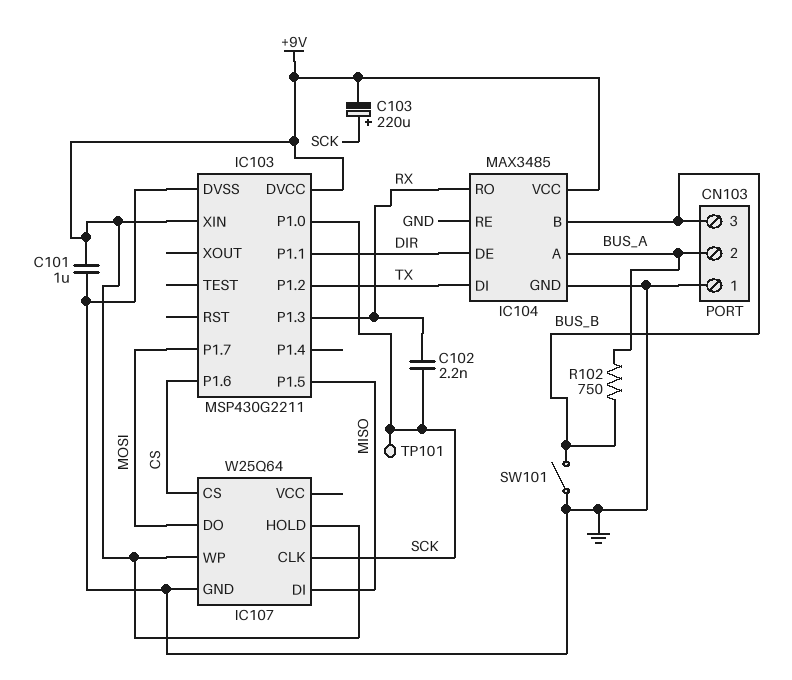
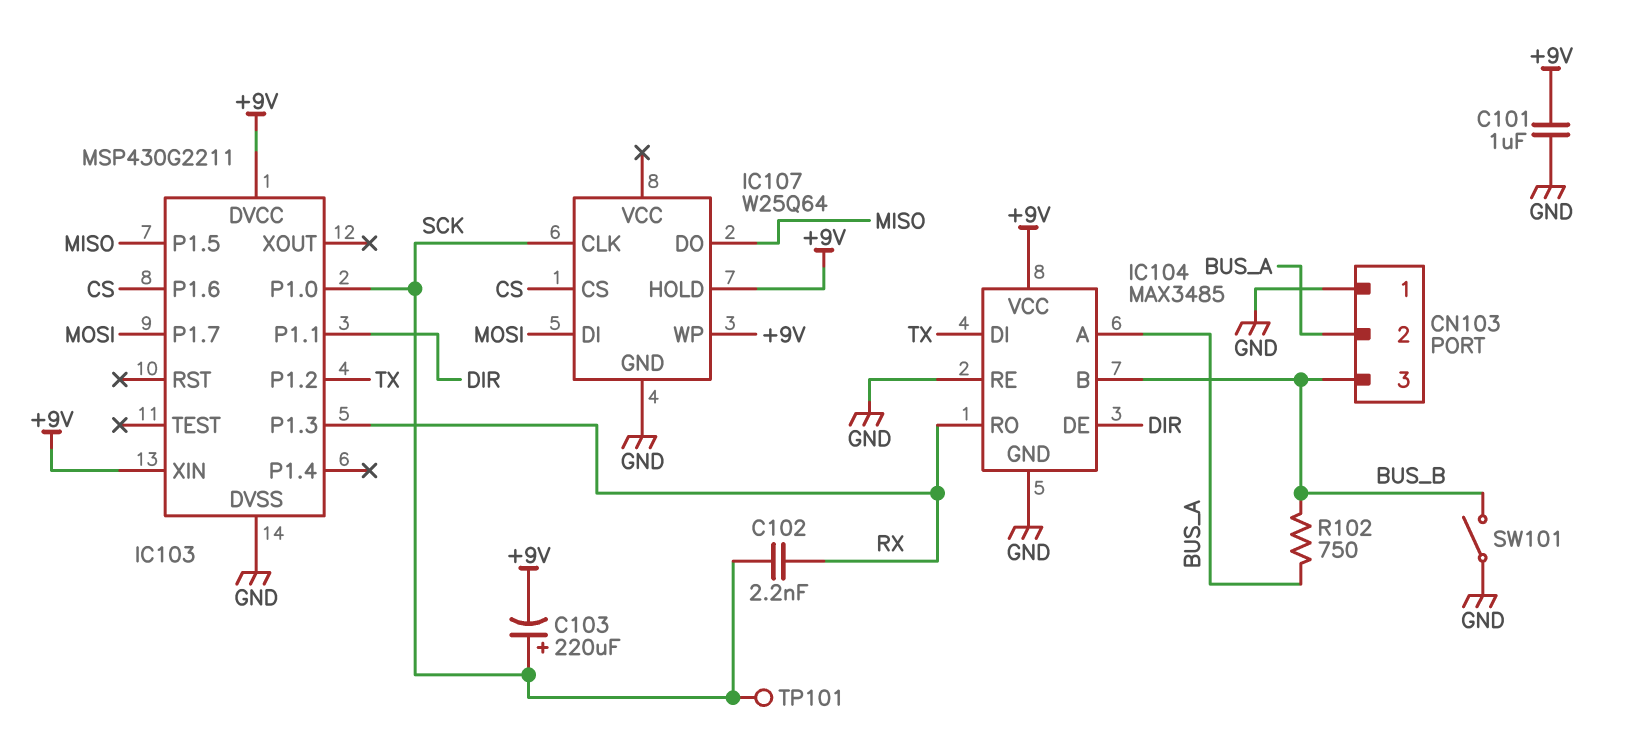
IC107 pin DI: MISO -> MOSI
IC107 pin DO: MOSI -> MISO

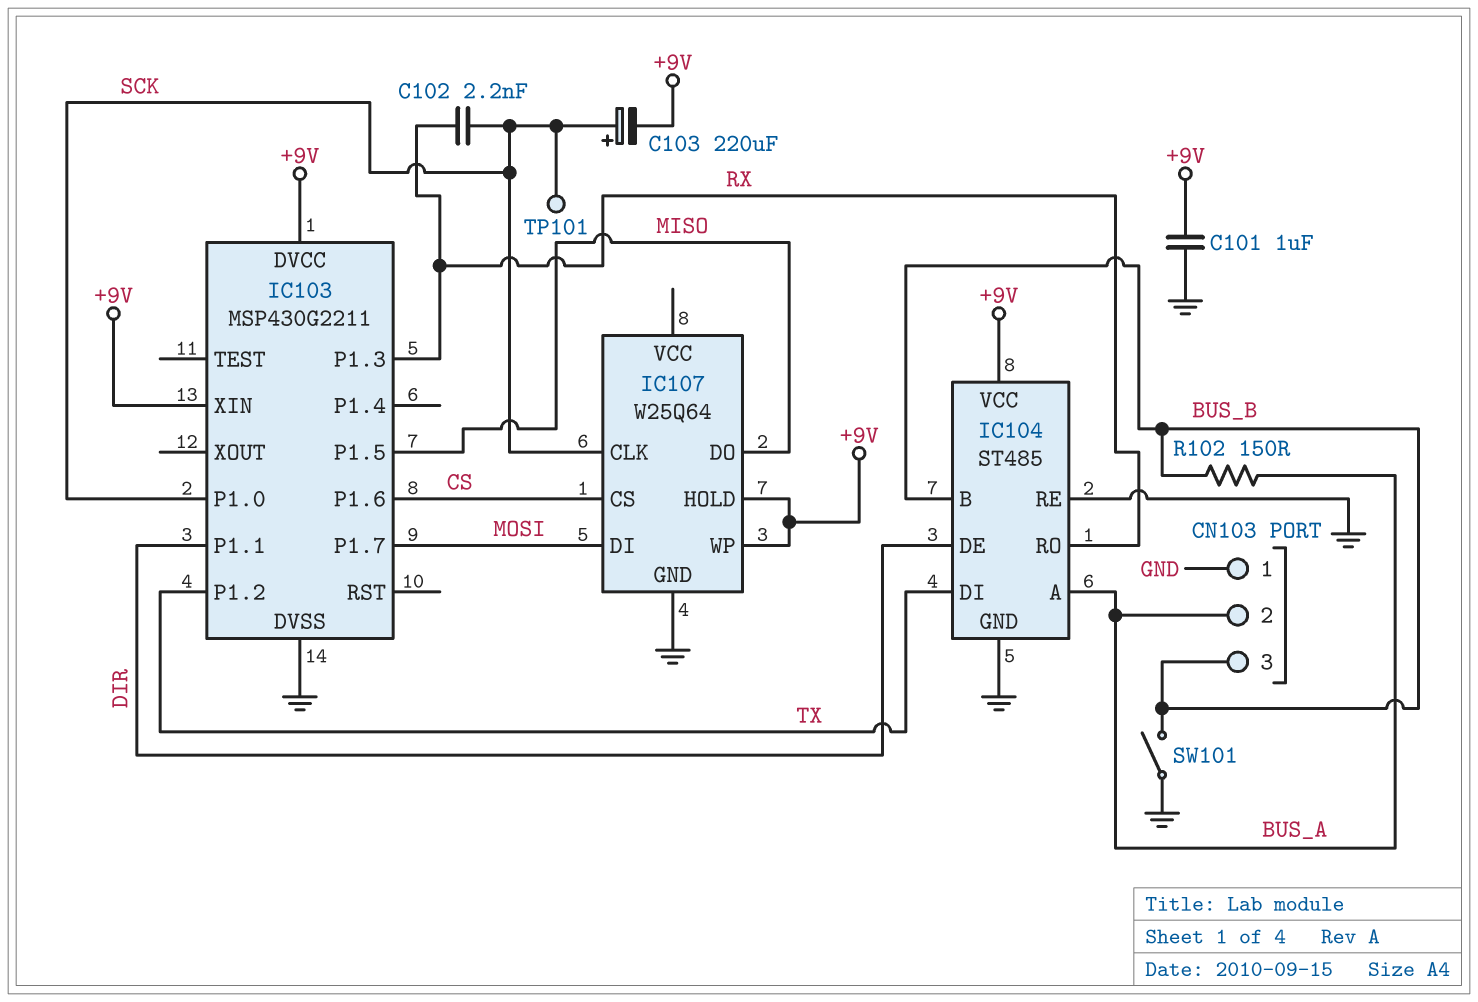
IC104: MAX3485 -> ST485
R102: 750 (BUS_A, BUS_B) -> 150 (BUS_A, BUS_B)

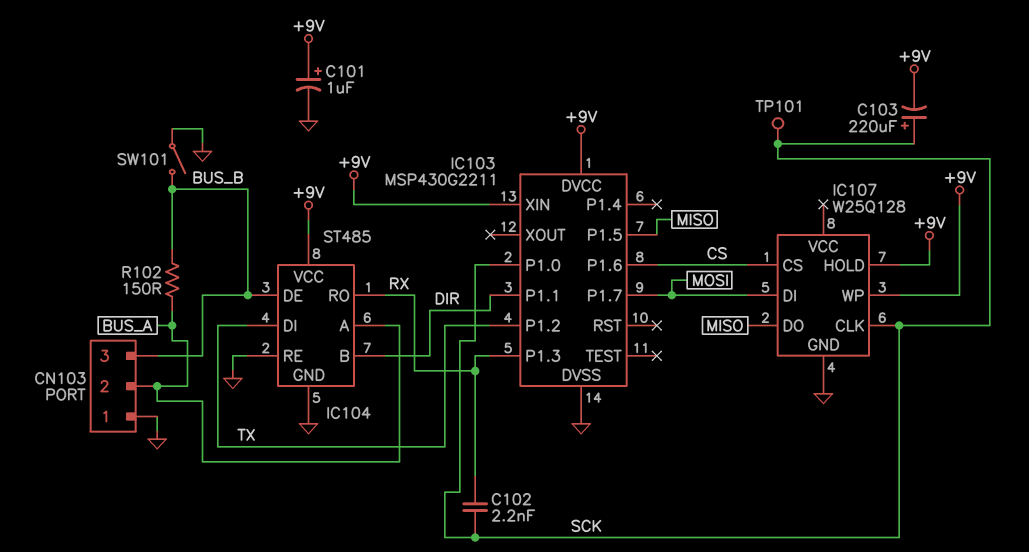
C101: 1uF (+9V, GND) -> 1uF (plus +9V, minus GND)
IC104 pin B: BUS_B -> DIR
IC104 pin DE: DIR -> BUS_B
IC107: W25Q64 -> W25Q128

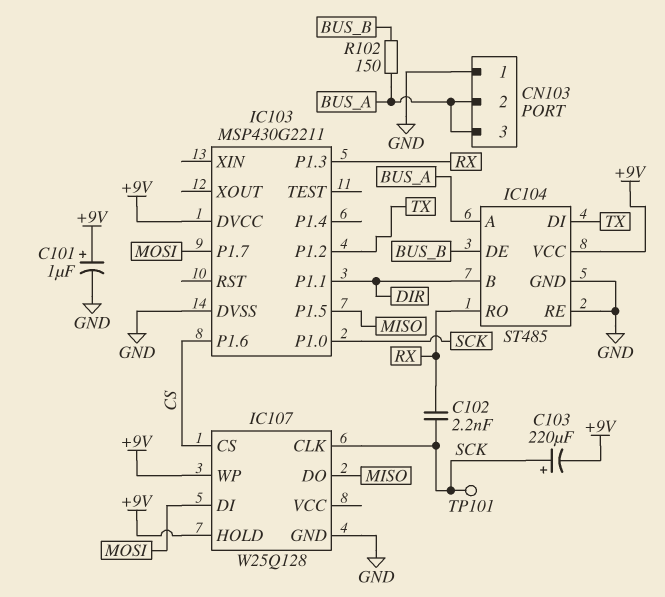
CN103 pin 3: BUS_B -> BUS_A
IC103 pin XIN: +9V -> none
SW101: switch (BUS_B, GND) -> none

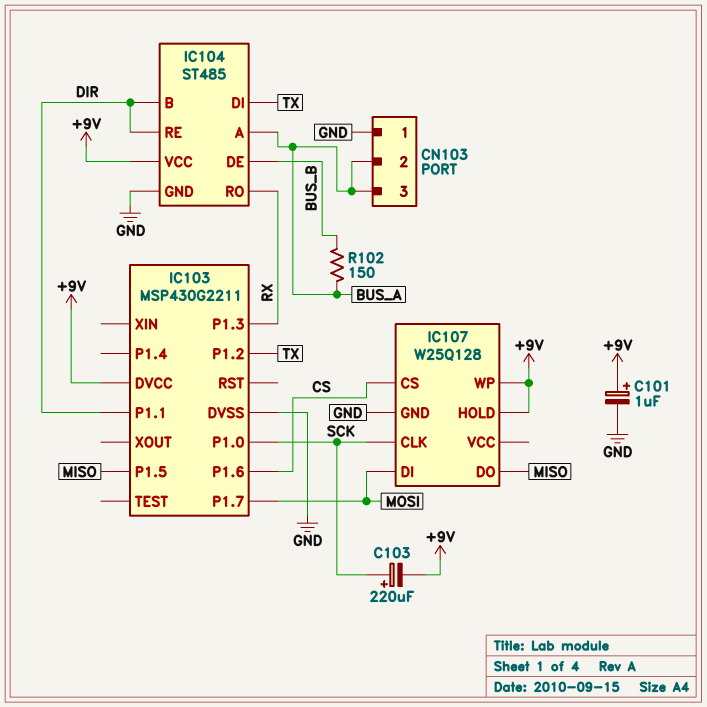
C102: 2.2nF (RX, SCK) -> none
IC104 pin RE: GND -> DIR
TP101: test point (SCK) -> none

